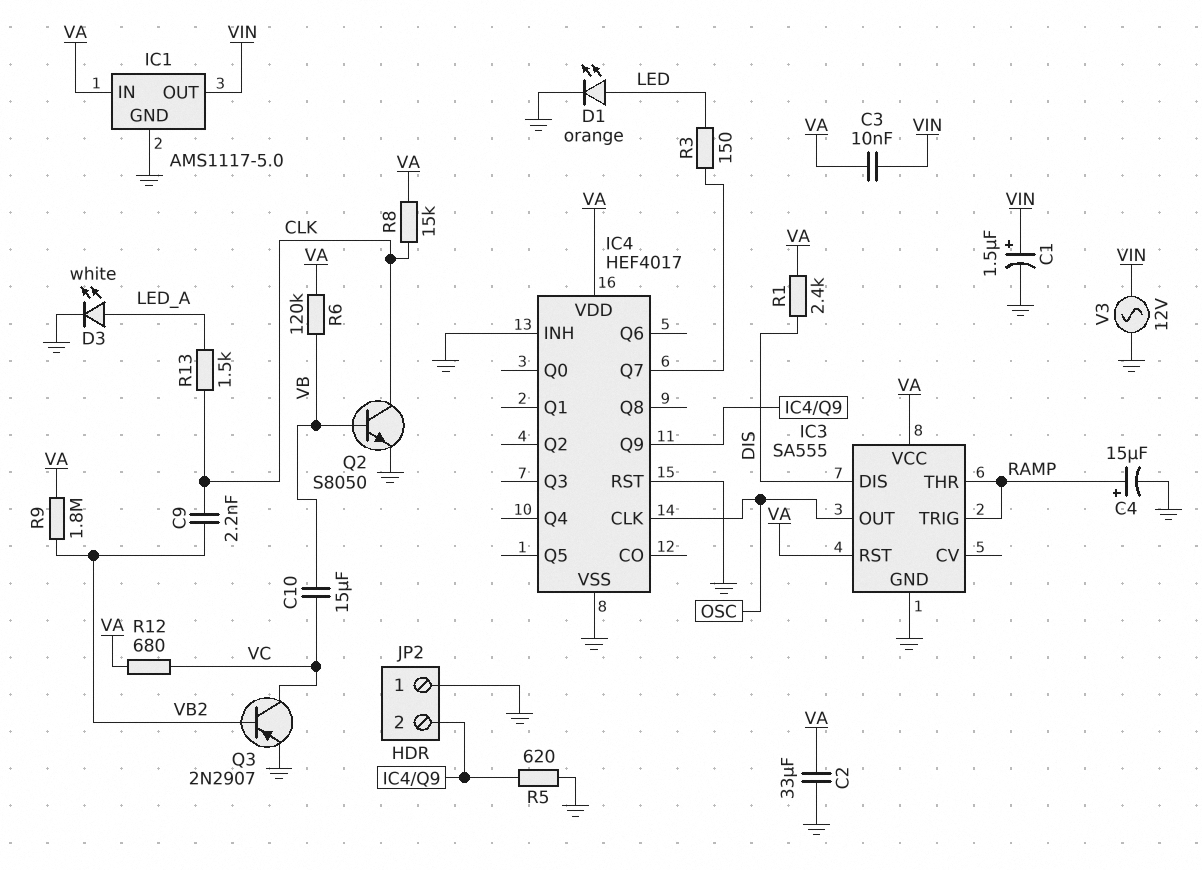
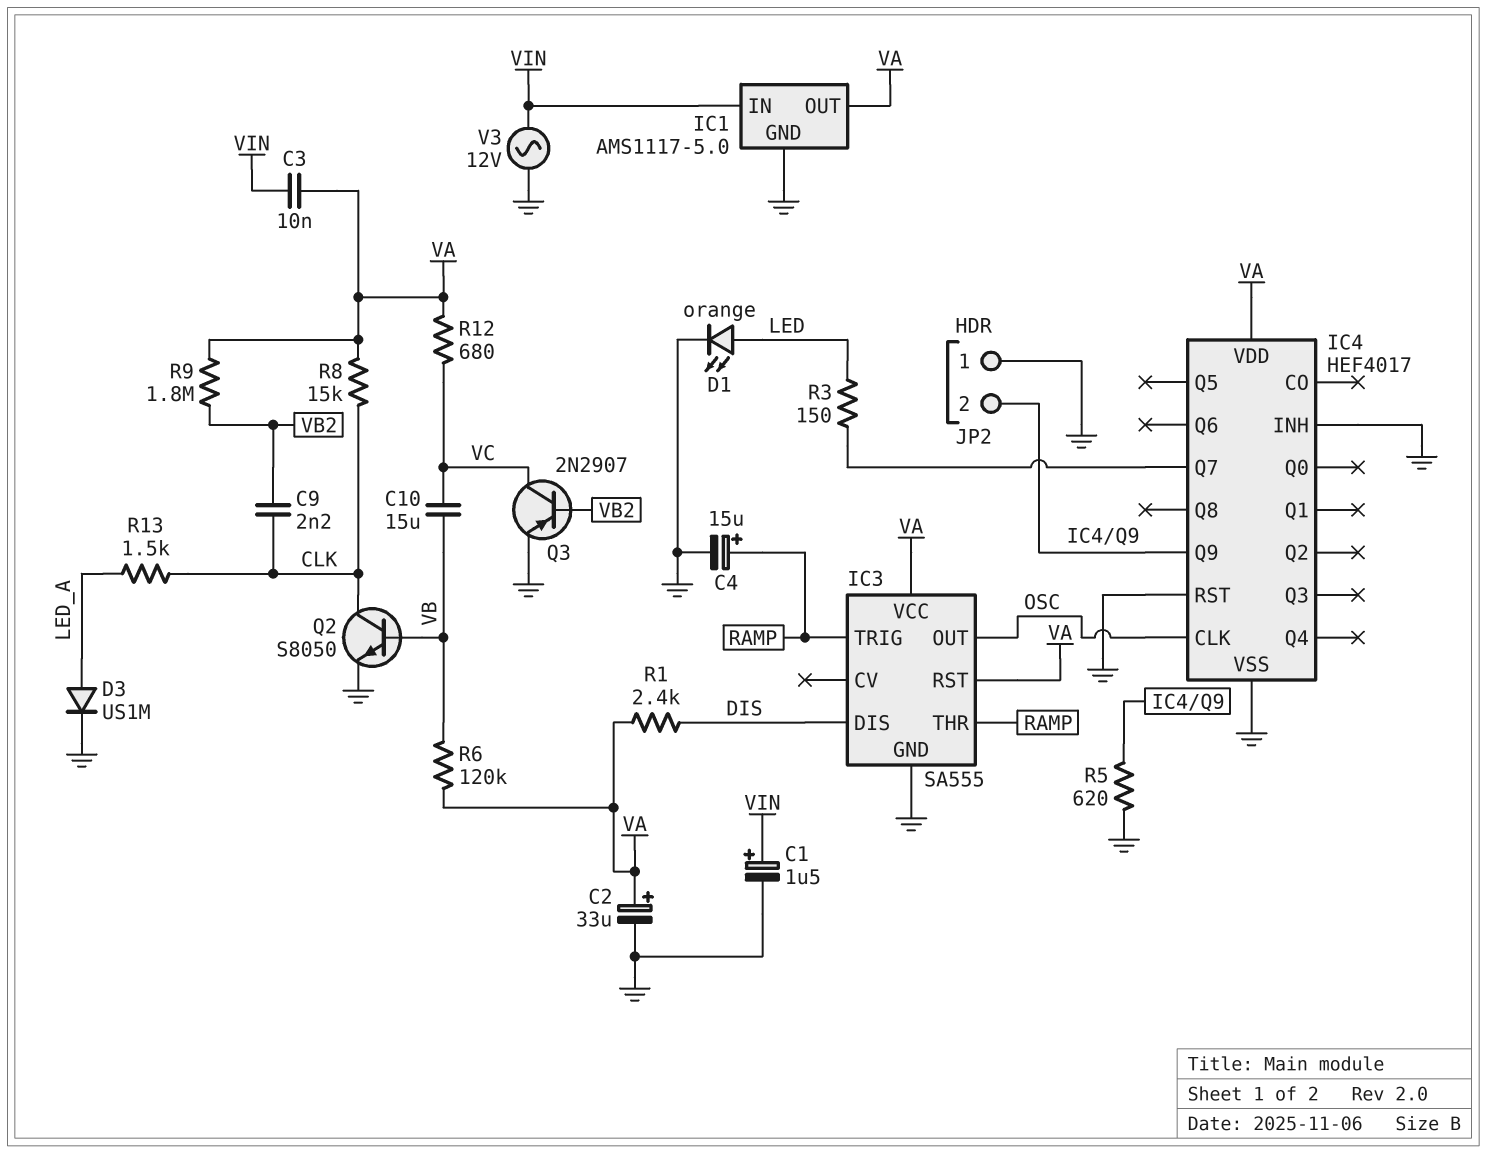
C2: 33uF (GND, VA) -> 33uF (plus VA, minus GND)
D3: LED white (A LED_A, K GND) -> diode US1M (A LED_A, K GND)
IC1 pin IN: VA -> VIN
IC1 pin OUT: VIN -> VA

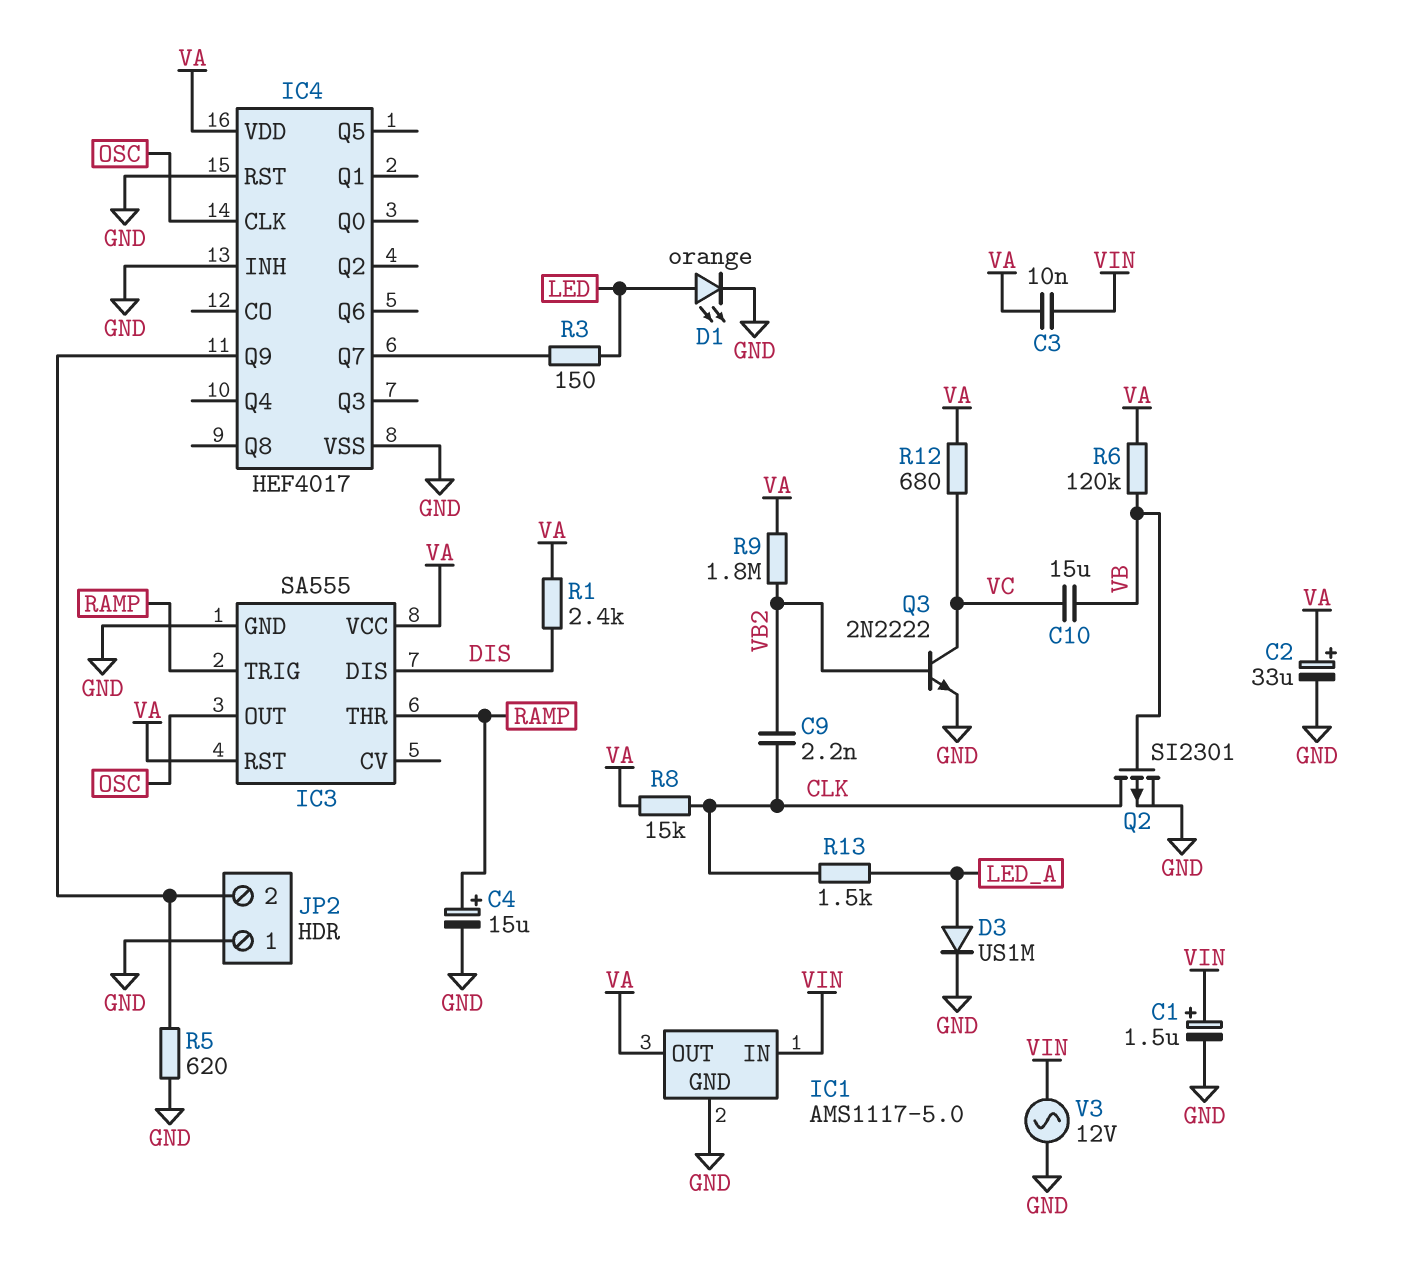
Q2: NPN S8050 (B VB, C CLK, E GND) -> PMOS SI2301 (G VB, D CLK, S GND)
Q3: PNP 2N2907 (B VB2, C VC, E GND) -> NPN 2N2222 (B VB2, C VC, E GND)

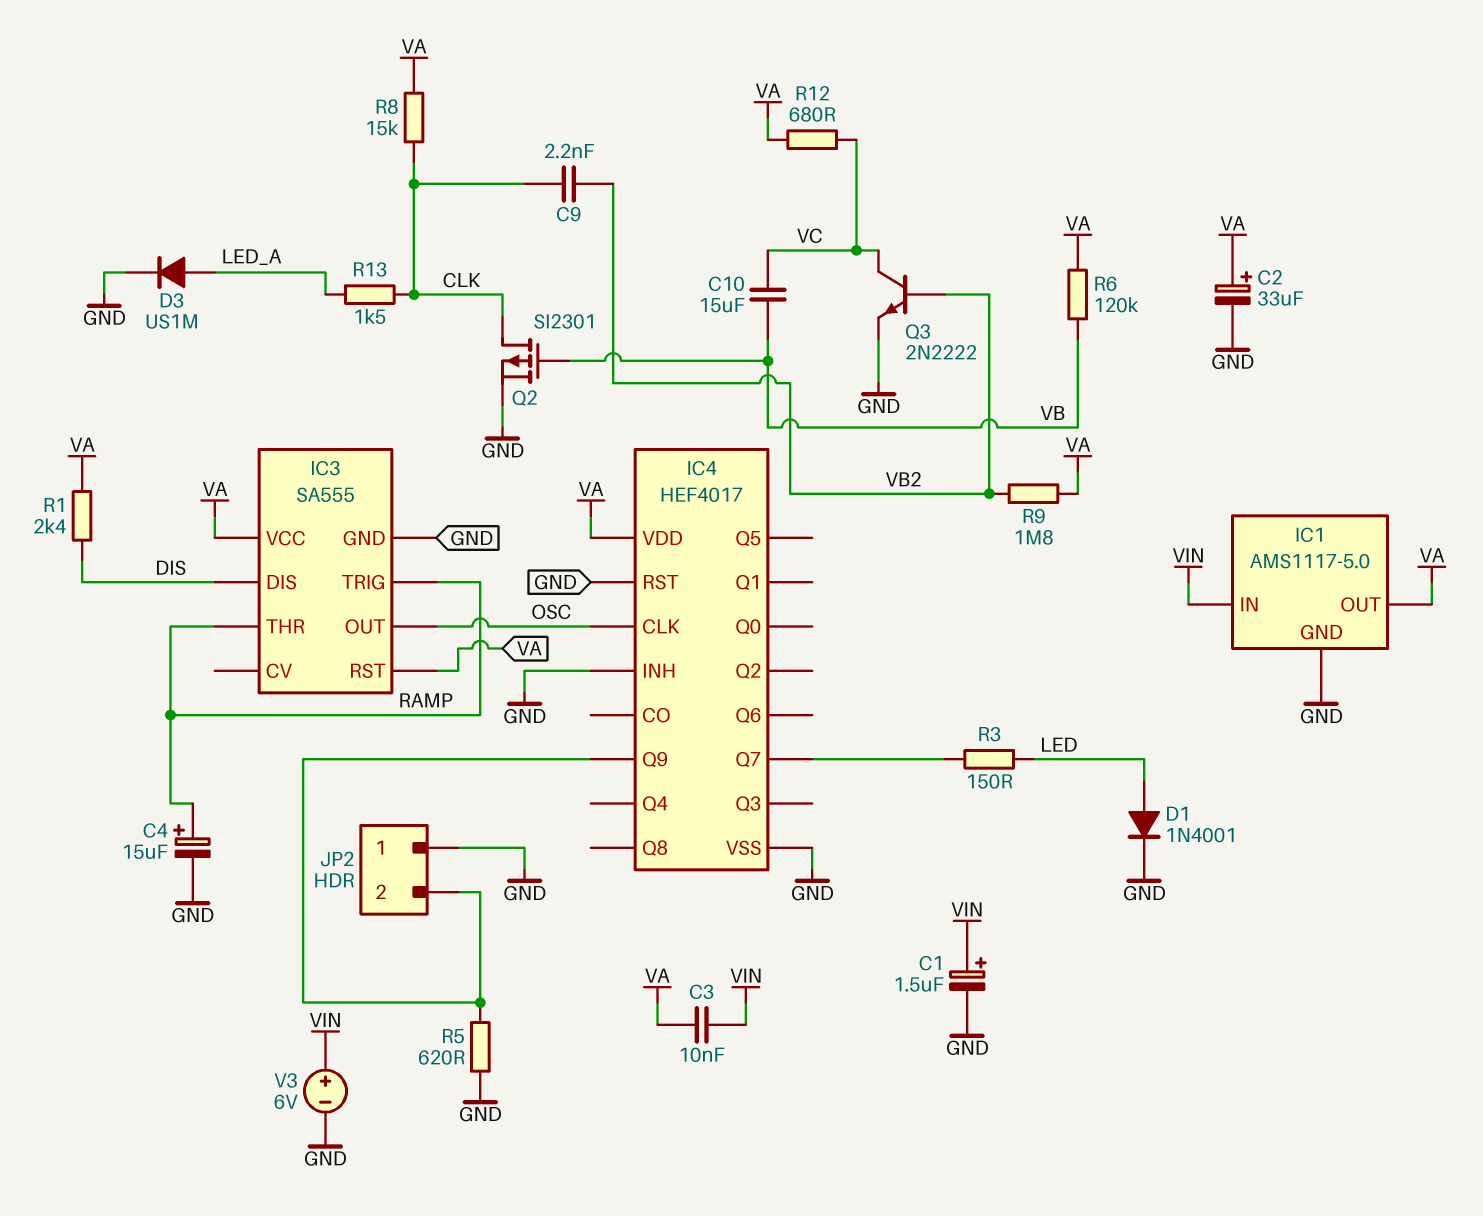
D1: LED orange (A LED, K GND) -> diode 1N4001 (A LED, K GND)
V3: AC 12V (GND, VIN) -> 6V (plus VIN, minus GND)

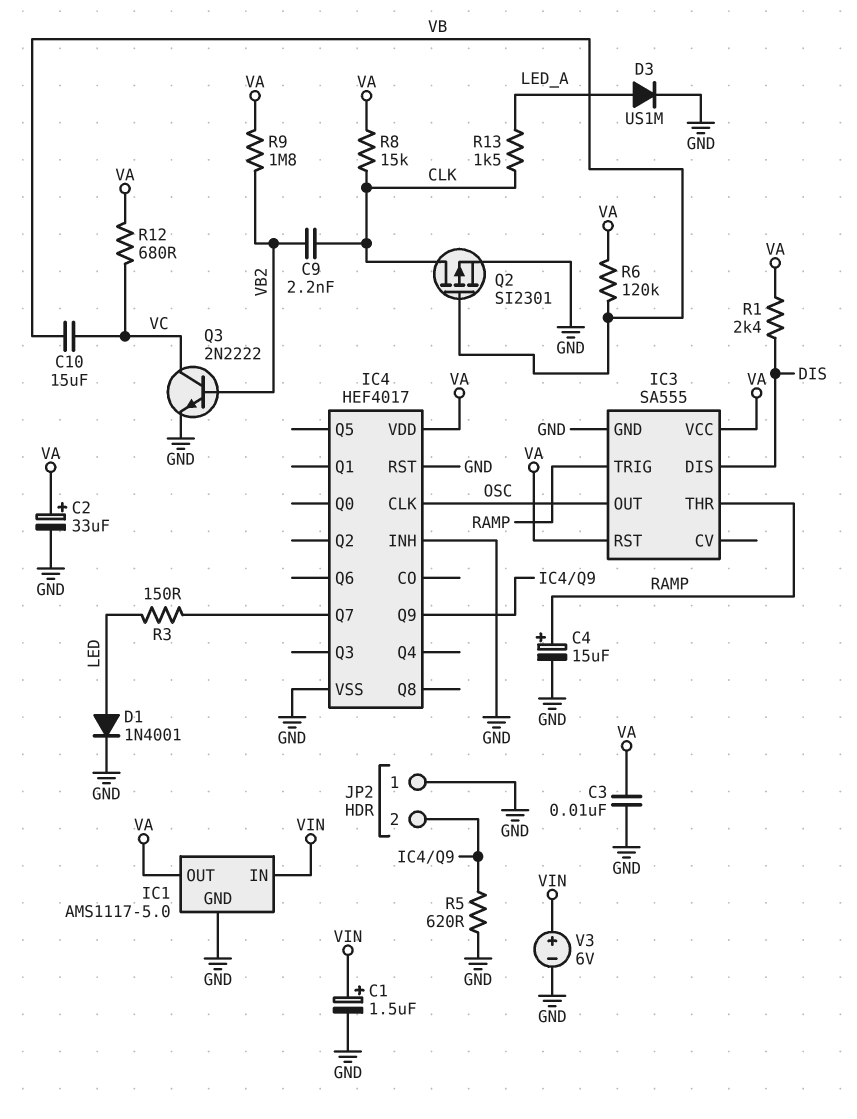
C3: 10nF (VA, VIN) -> 10nF (GND, VA)

